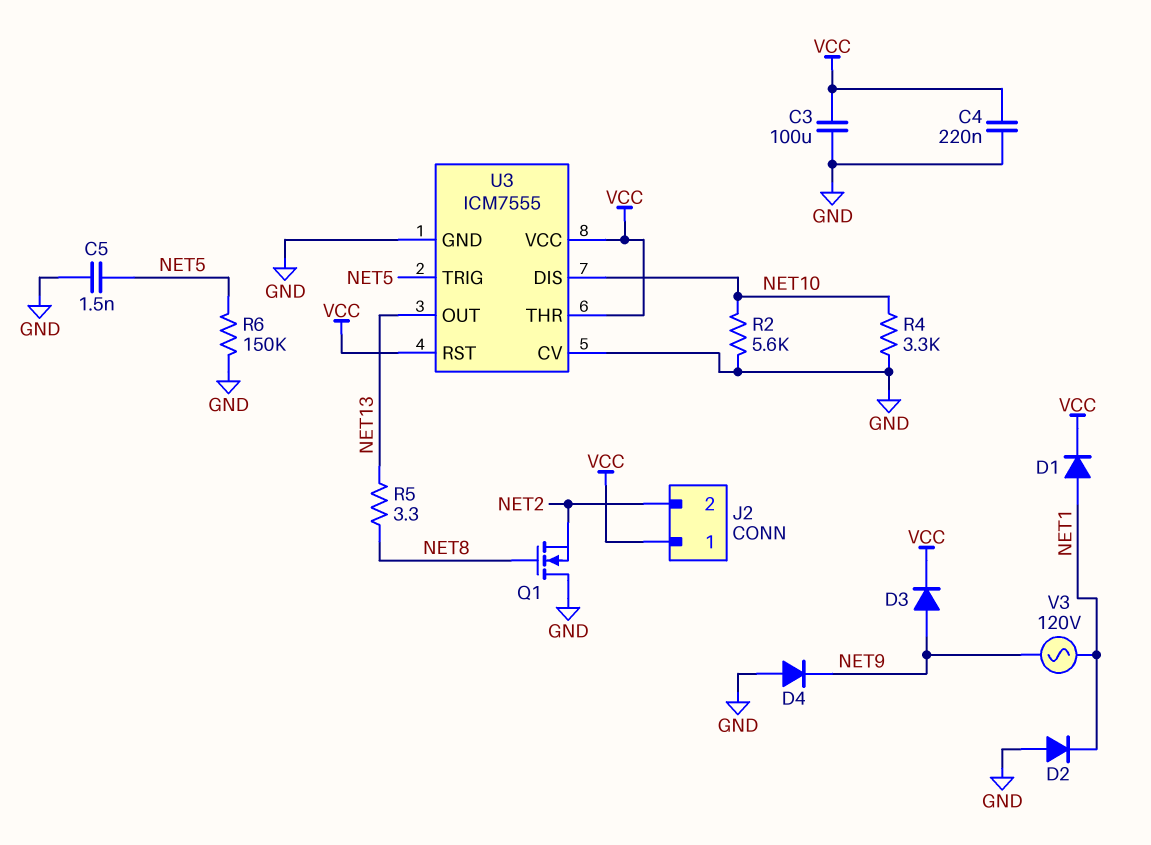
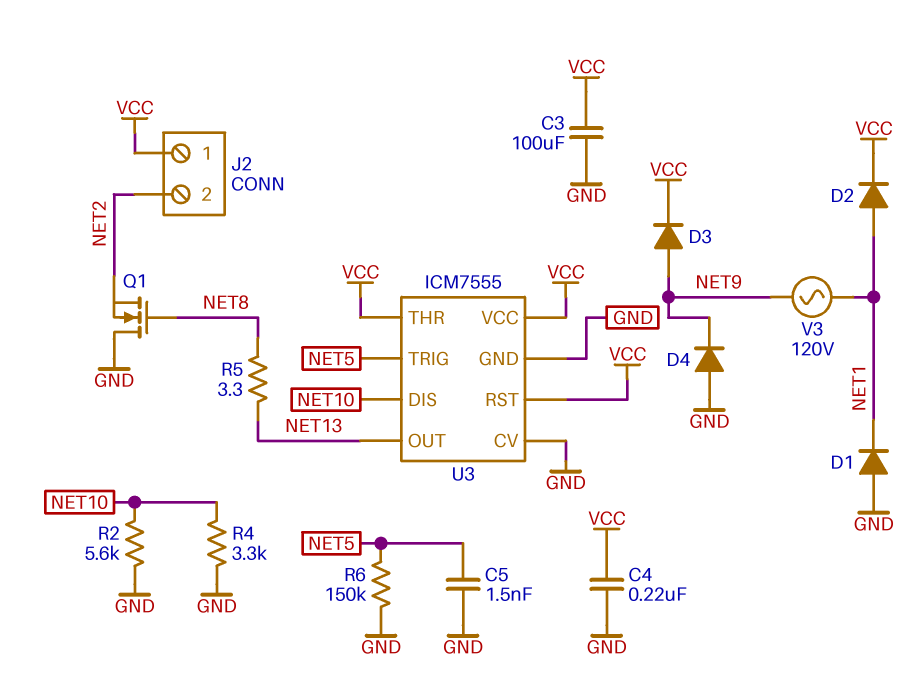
D1: diode (A NET1, K VCC) -> diode (A GND, K NET1)
D2: diode (A GND, K NET1) -> diode (A NET1, K VCC)

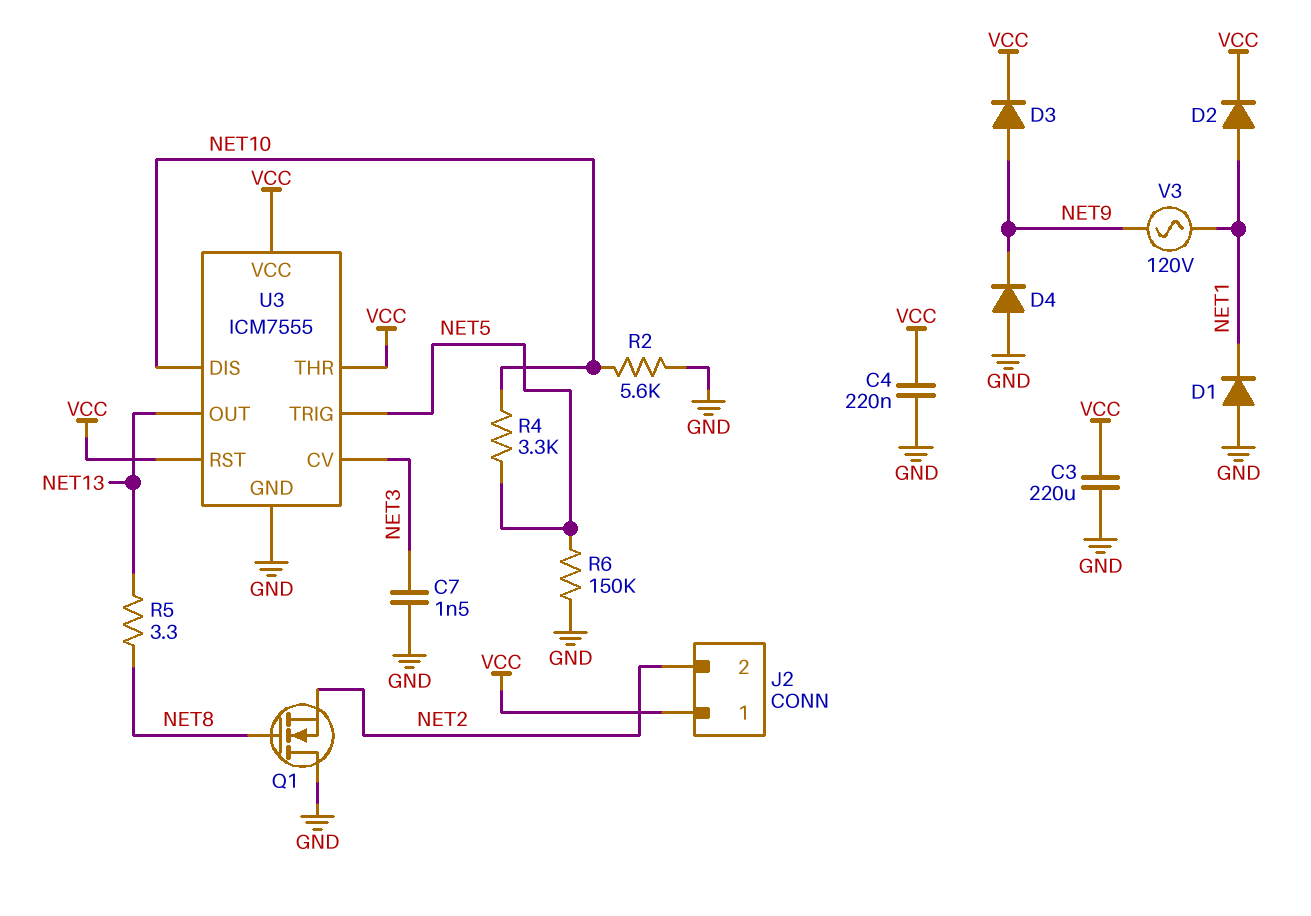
C3: 100uF (GND, VCC) -> 220uF (GND, VCC)
C5: 1.5nF (GND, NET5) -> none
C7: none -> 1.5nF (GND, NET3)
R4: 3.3k (GND, NET10) -> 3.3k (NET5, NET10)
U3 pin CV: GND -> NET3

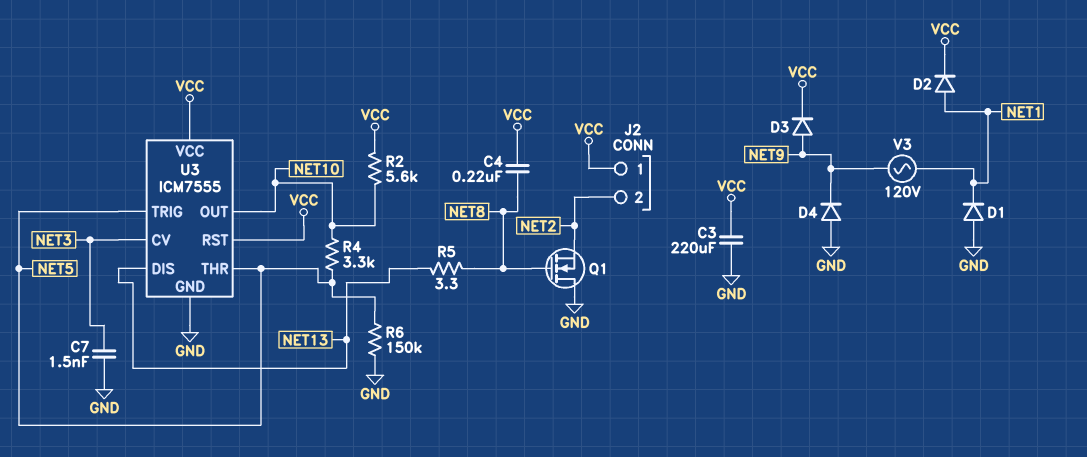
C4: 220nF (GND, VCC) -> 220nF (NET8, VCC)
R2: 5.6k (GND, NET10) -> 5.6k (NET10, VCC)
U3 pin DIS: NET10 -> NET13
U3 pin OUT: NET13 -> NET10
U3 pin THR: VCC -> NET5

